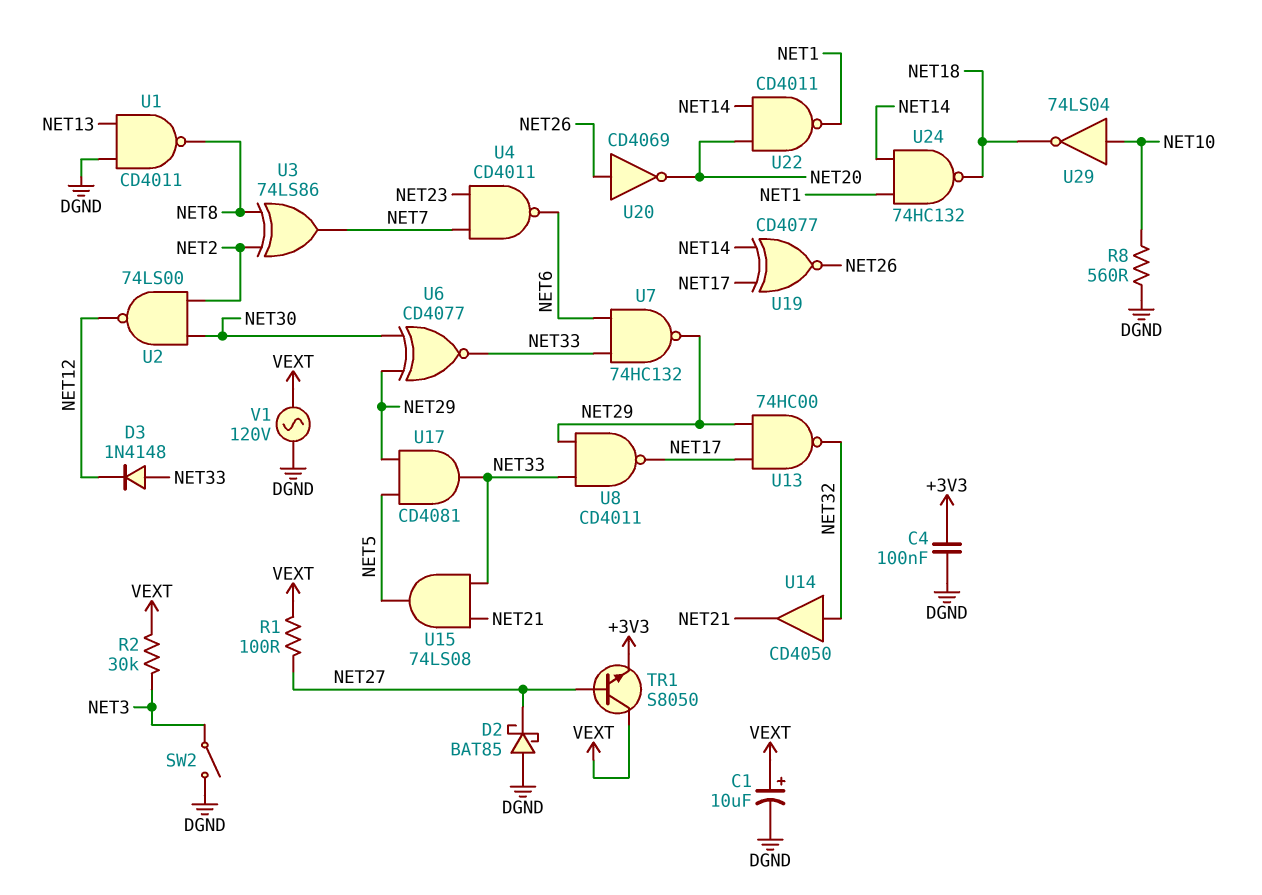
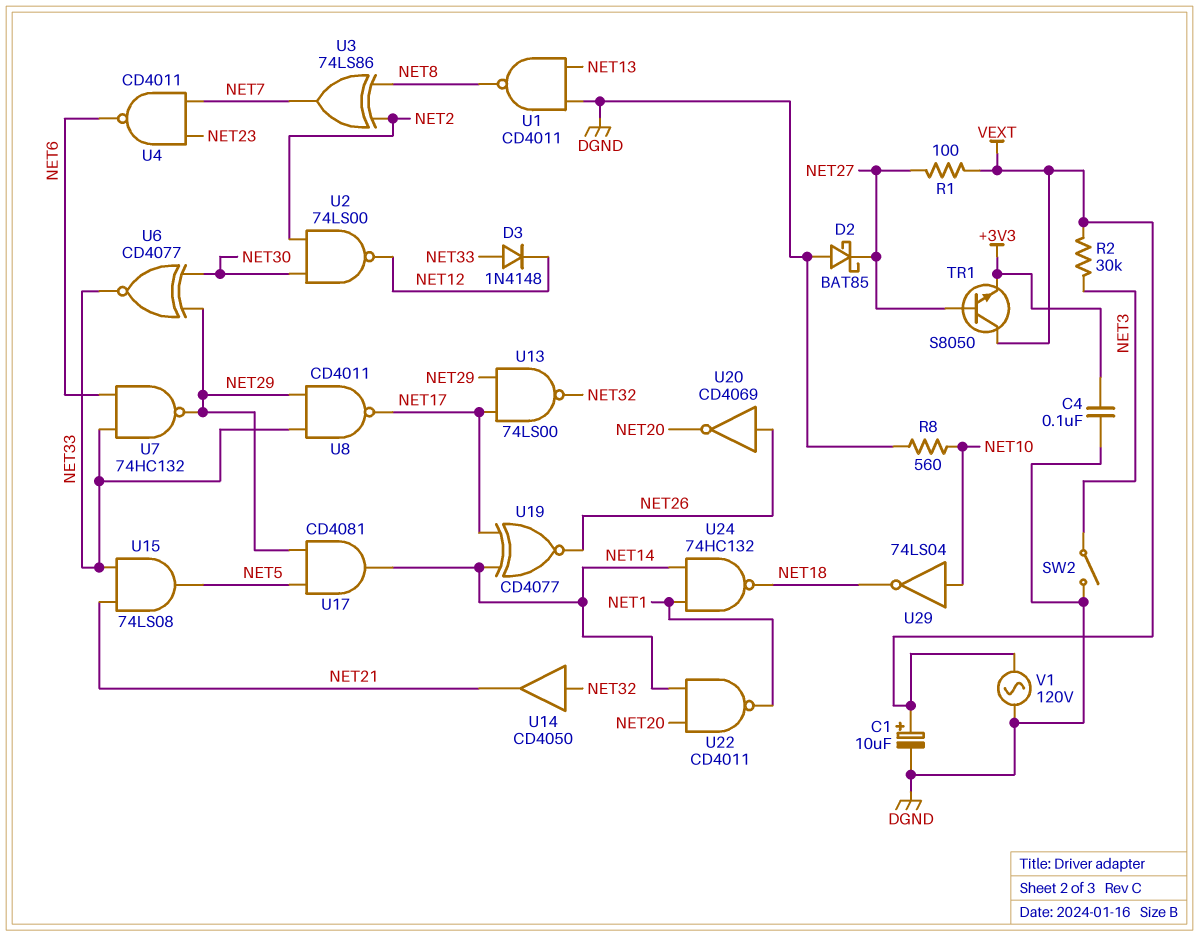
U13: NAND 74HC00 (in NET17, in NET29, out NET32) -> NAND 74LS00 (in NET17, in NET29, out NET32)
U17: AND CD4081 (in NET5, in NET29, out NET33) -> AND CD4081 (in NET5, in NET29, out NET14)

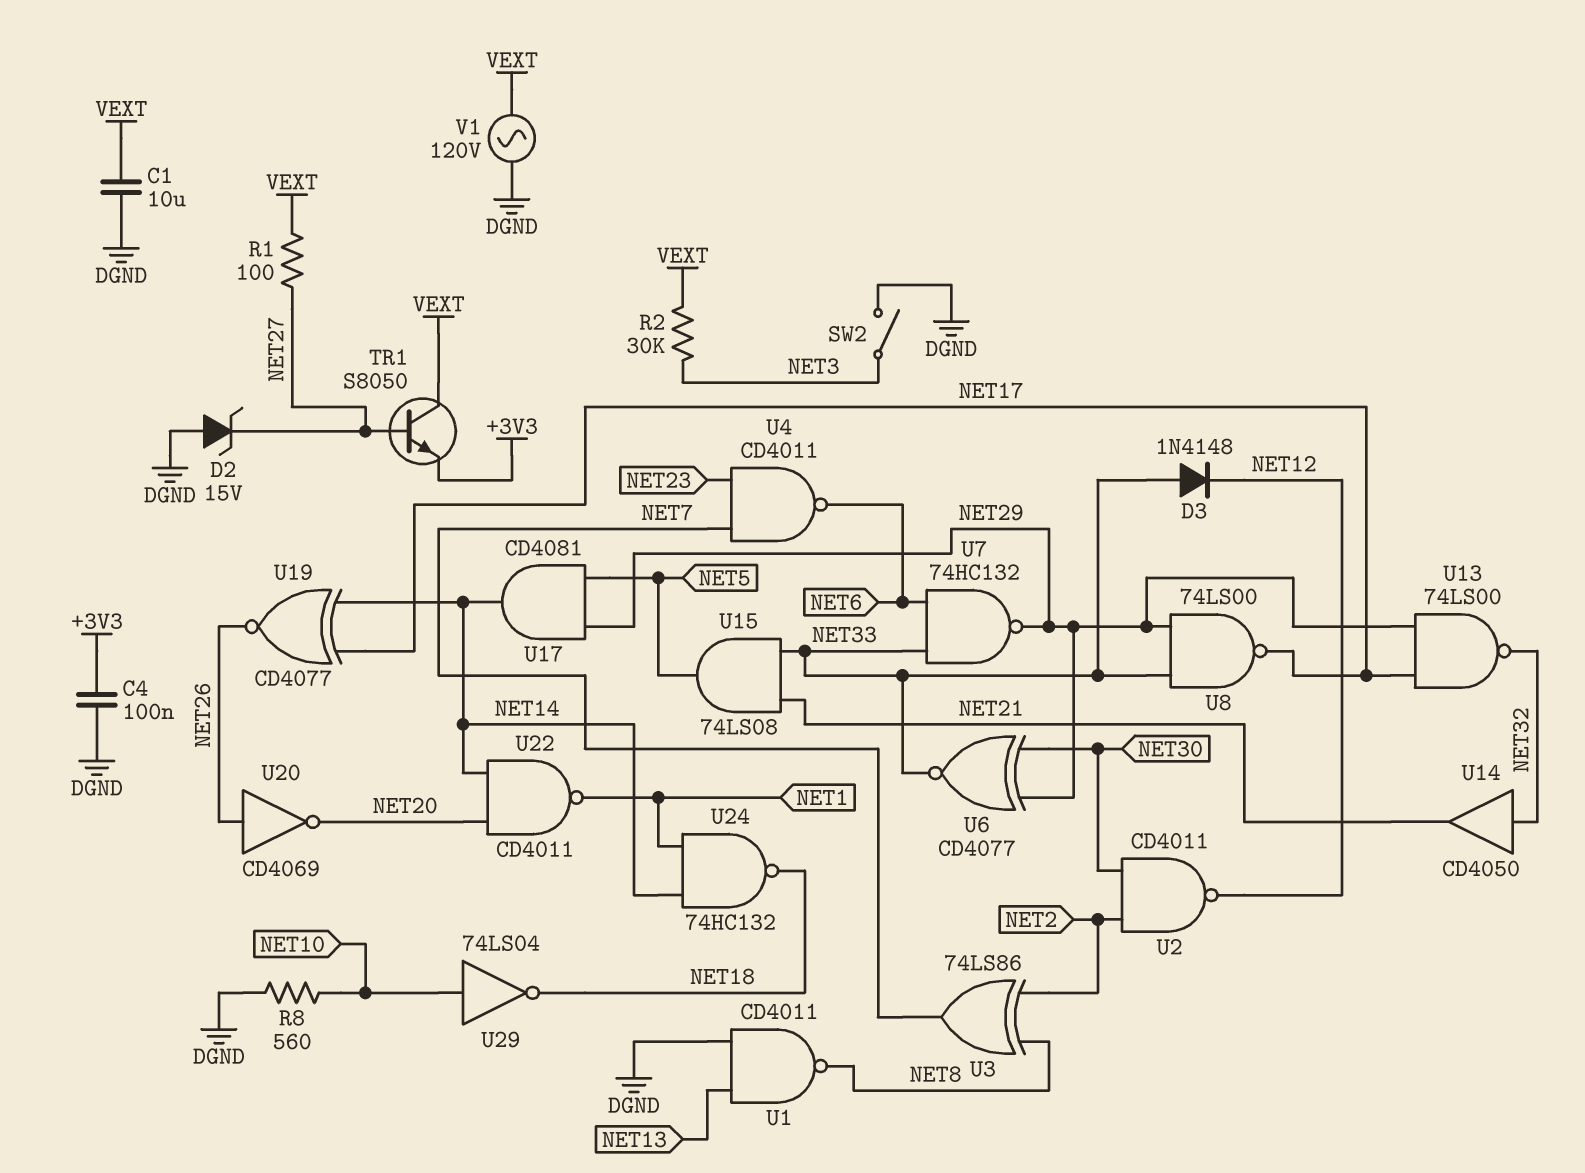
C1: 10uF (plus VEXT, minus DGND) -> 10uF (DGND, VEXT)
D2: schottky BAT85 (A DGND, K NET27) -> zener 15V (A DGND, K NET27)
U2: NAND 74LS00 (in NET2, in NET30, out NET12) -> NAND CD4011 (in NET2, in NET30, out NET12)
U8: NAND CD4011 (in NET29, in NET33, out NET17) -> NAND 74LS00 (in NET29, in NET33, out NET17)

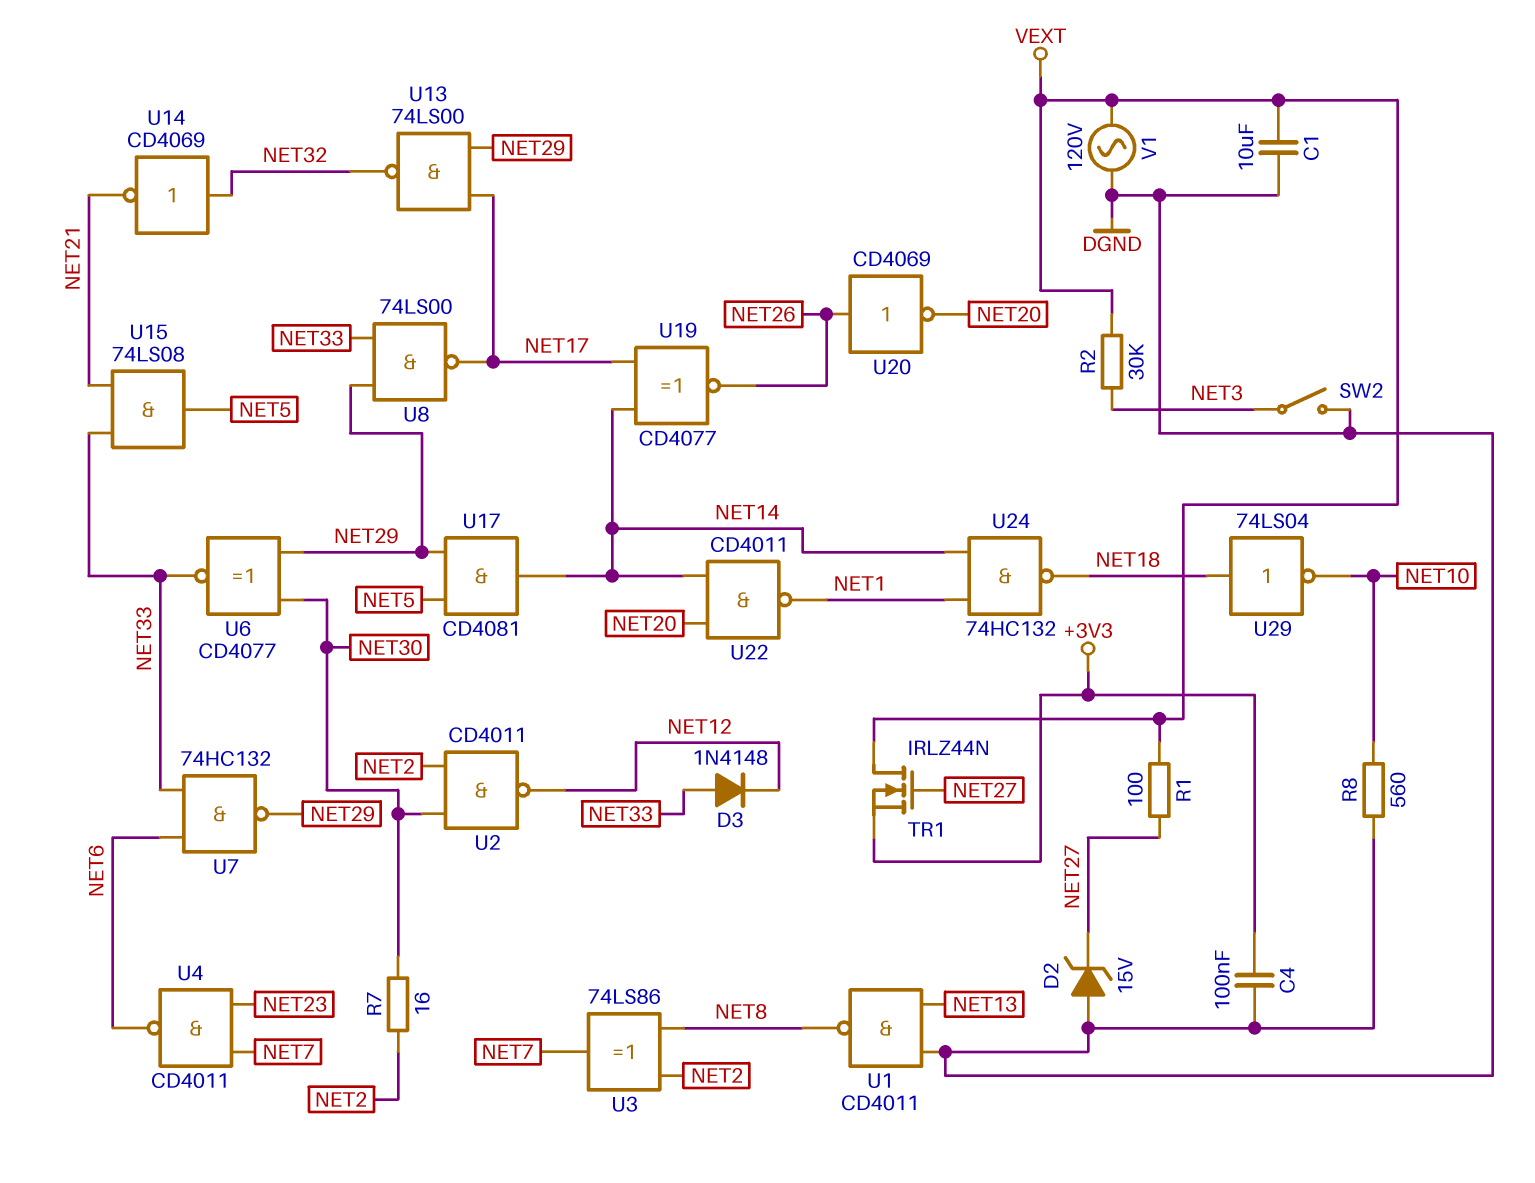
R7: none -> 16 (NET2, NET30)
TR1: NPN S8050 (B NET27, C VEXT, E +3V3) -> NMOS IRLZ44N (G NET27, D VEXT, S +3V3)
U14: buffer CD4050 (in NET32, out NET21) -> NOT CD4069 (in NET32, out NET21)
U29: NOT 74LS04 (in NET10, out NET18) -> NOT 74LS04 (in NET18, out NET10)

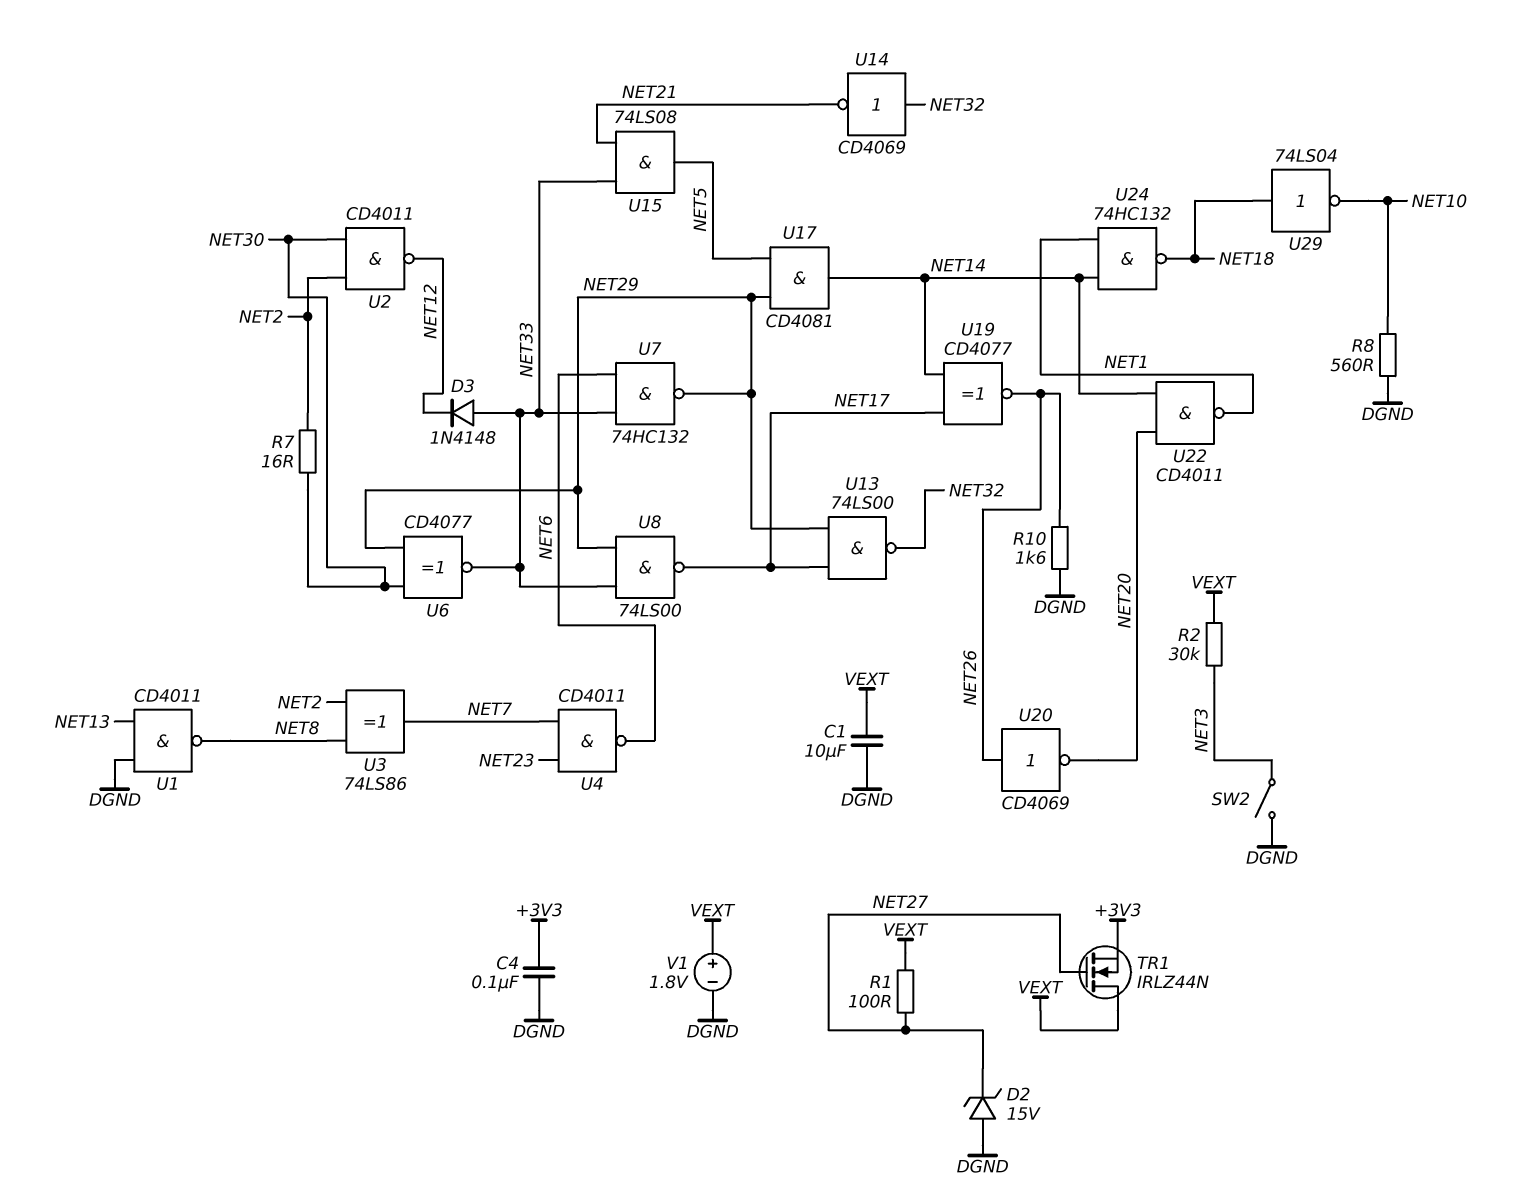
R10: none -> 1.6k (DGND, NET26)
V1: AC 120V (DGND, VEXT) -> 1.8V (plus VEXT, minus DGND)

